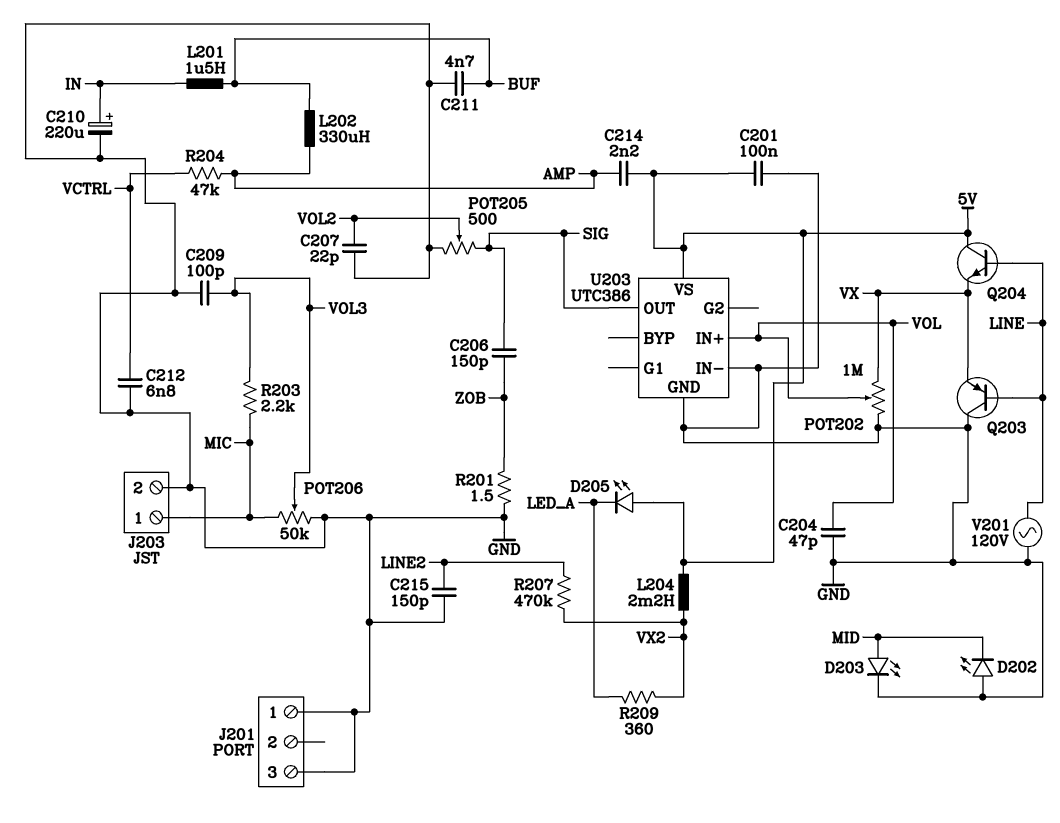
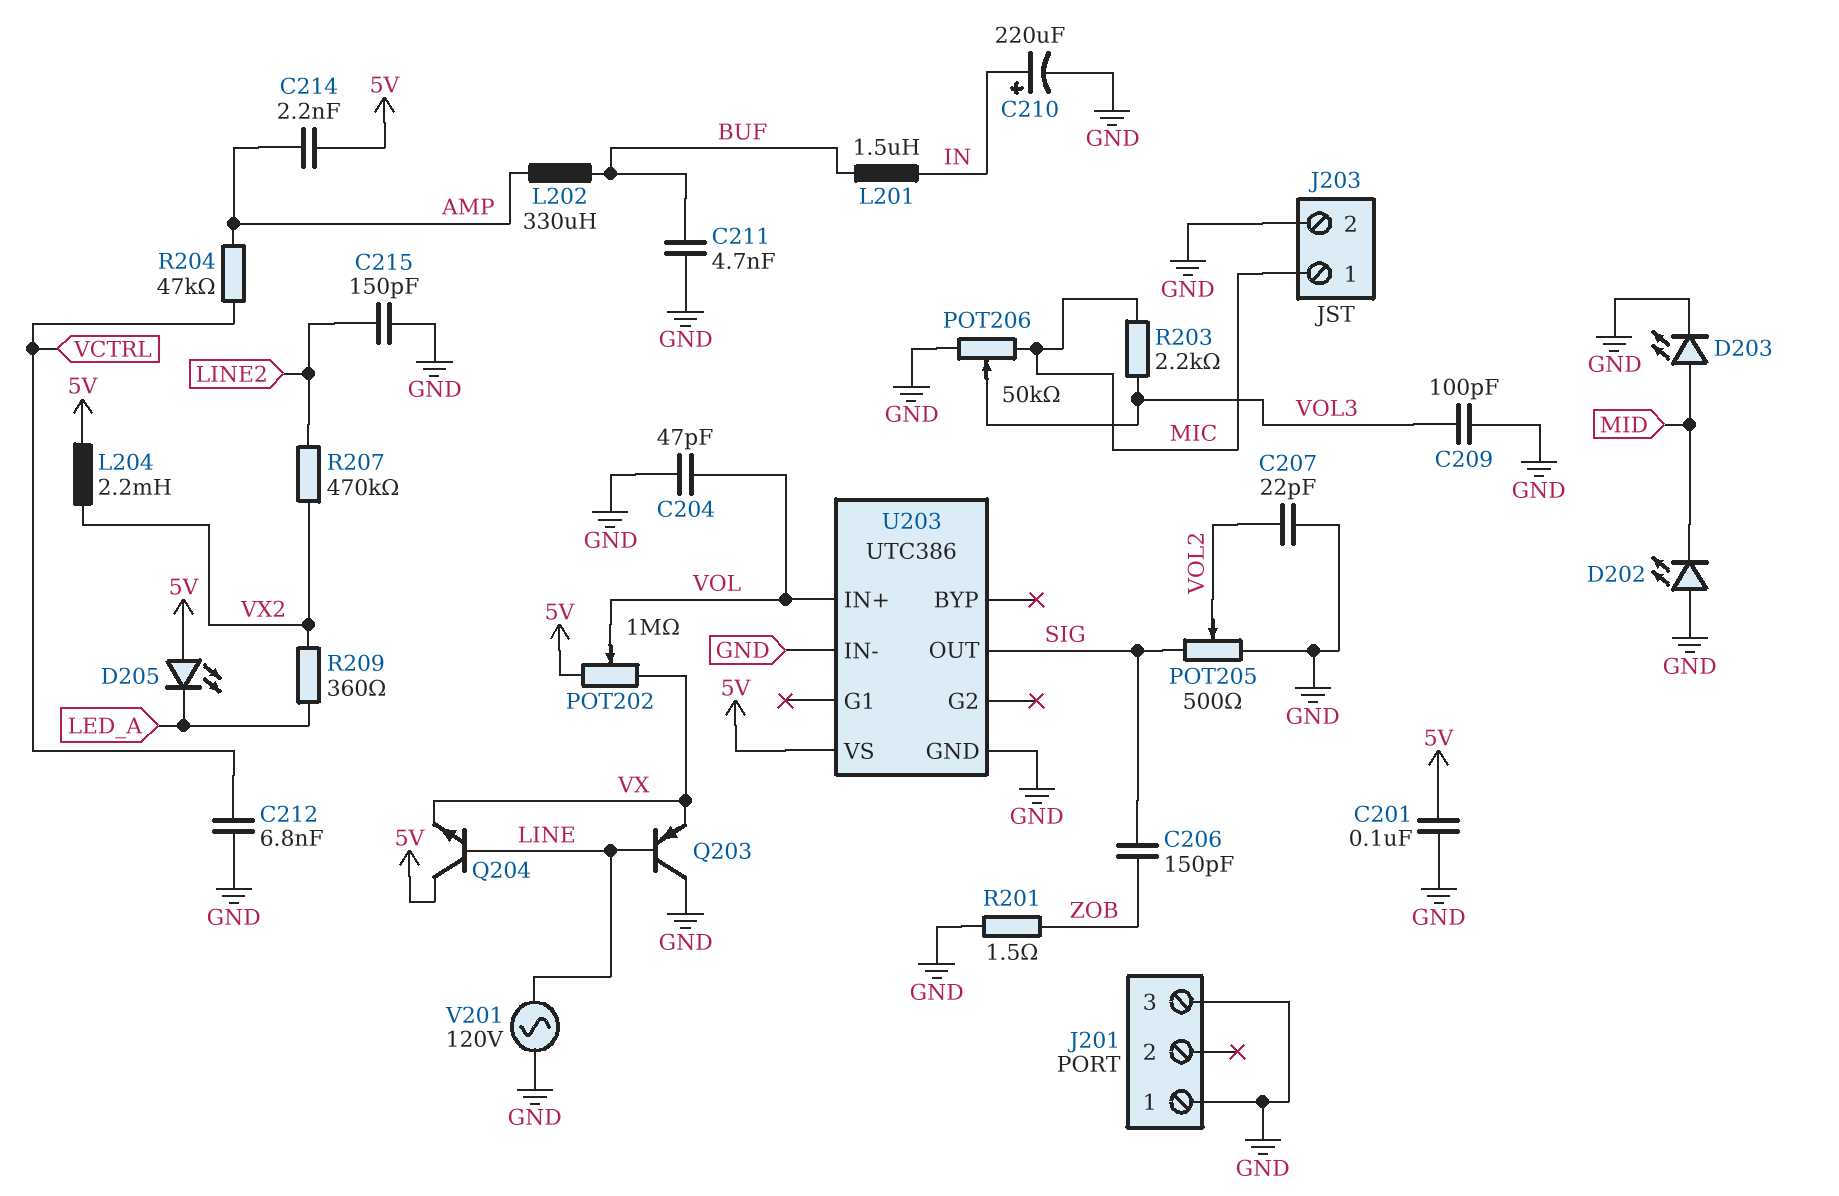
POT202: 1M (GND, VX, wiper VOL) -> 1M (5V, VX, wiper VOL)

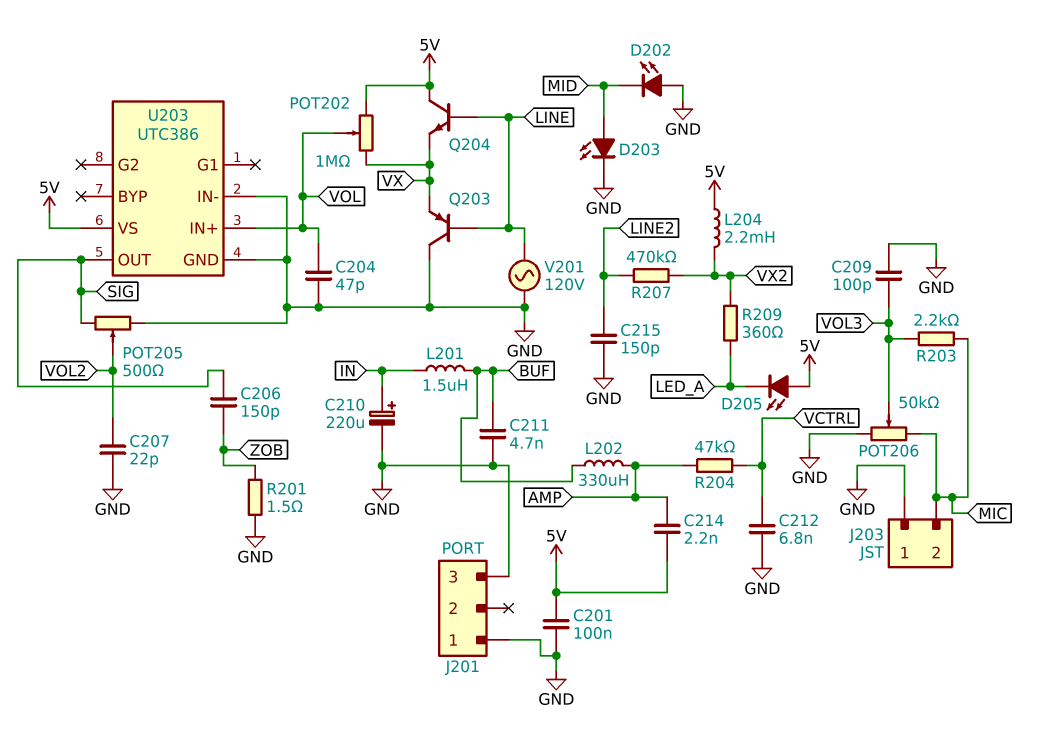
J203 pin 1: MIC -> GND
J203 pin 2: GND -> MIC

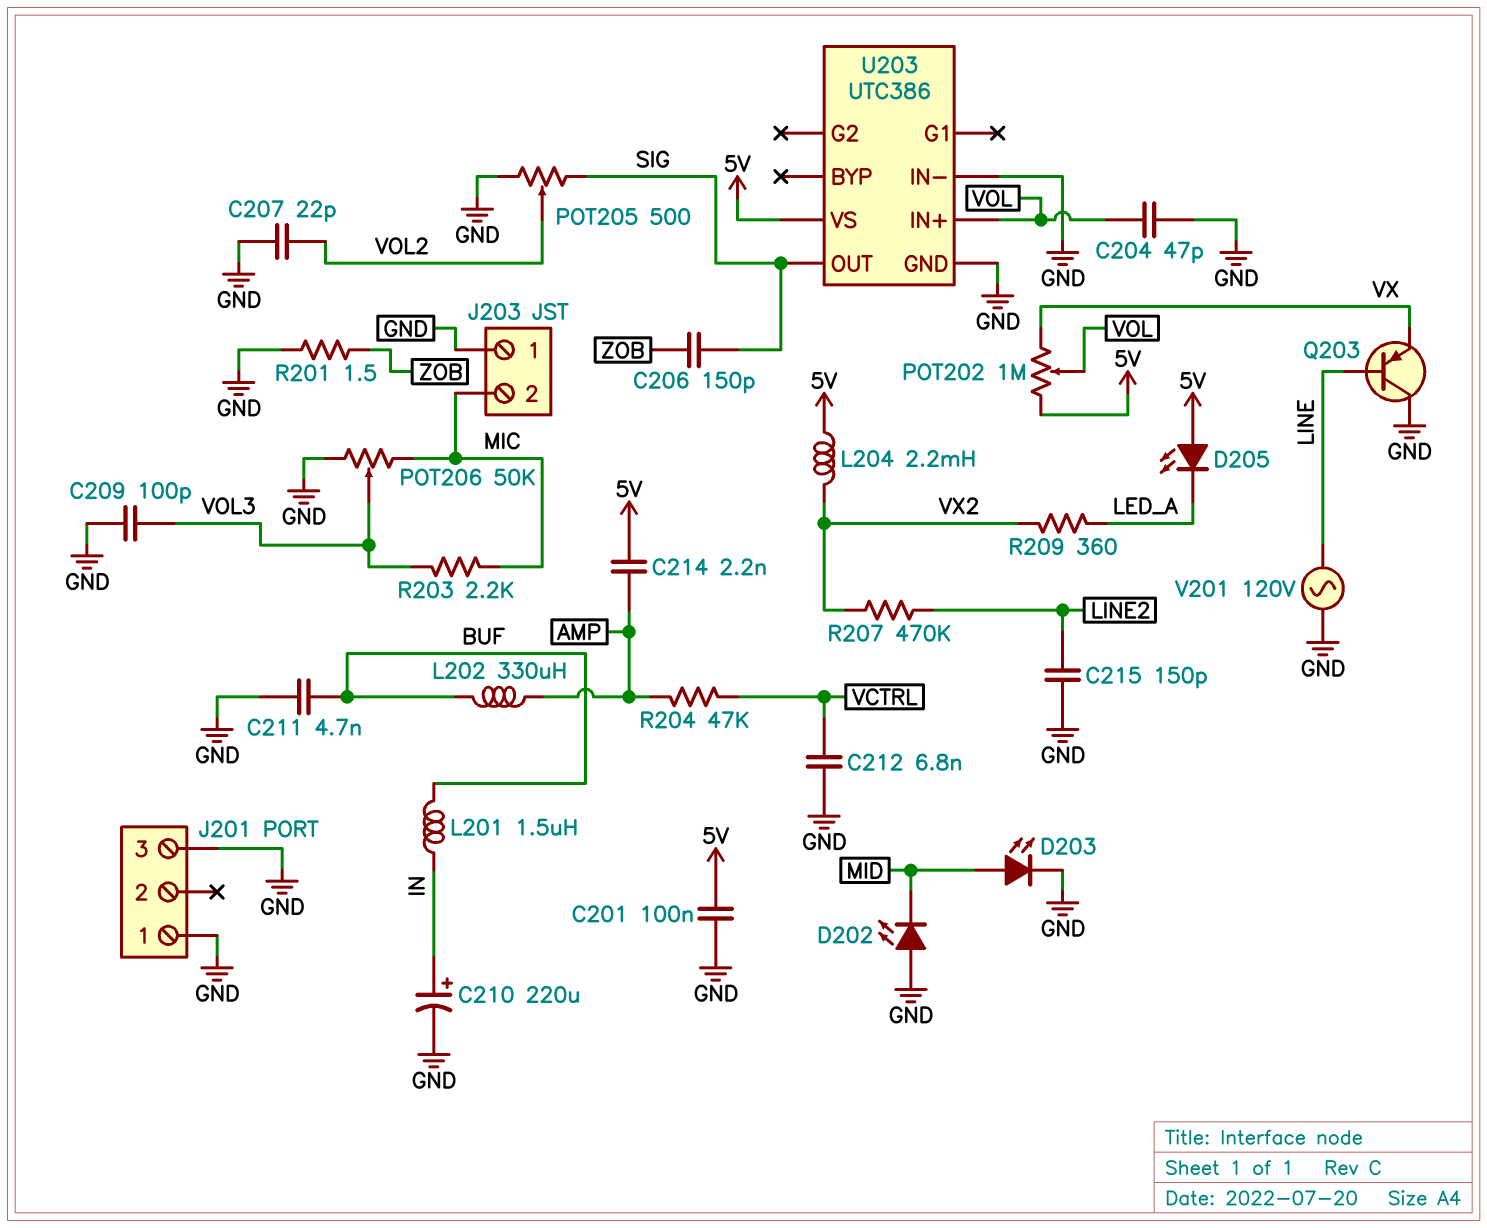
Q204: NPN (B LINE, C 5V, E VX) -> none

